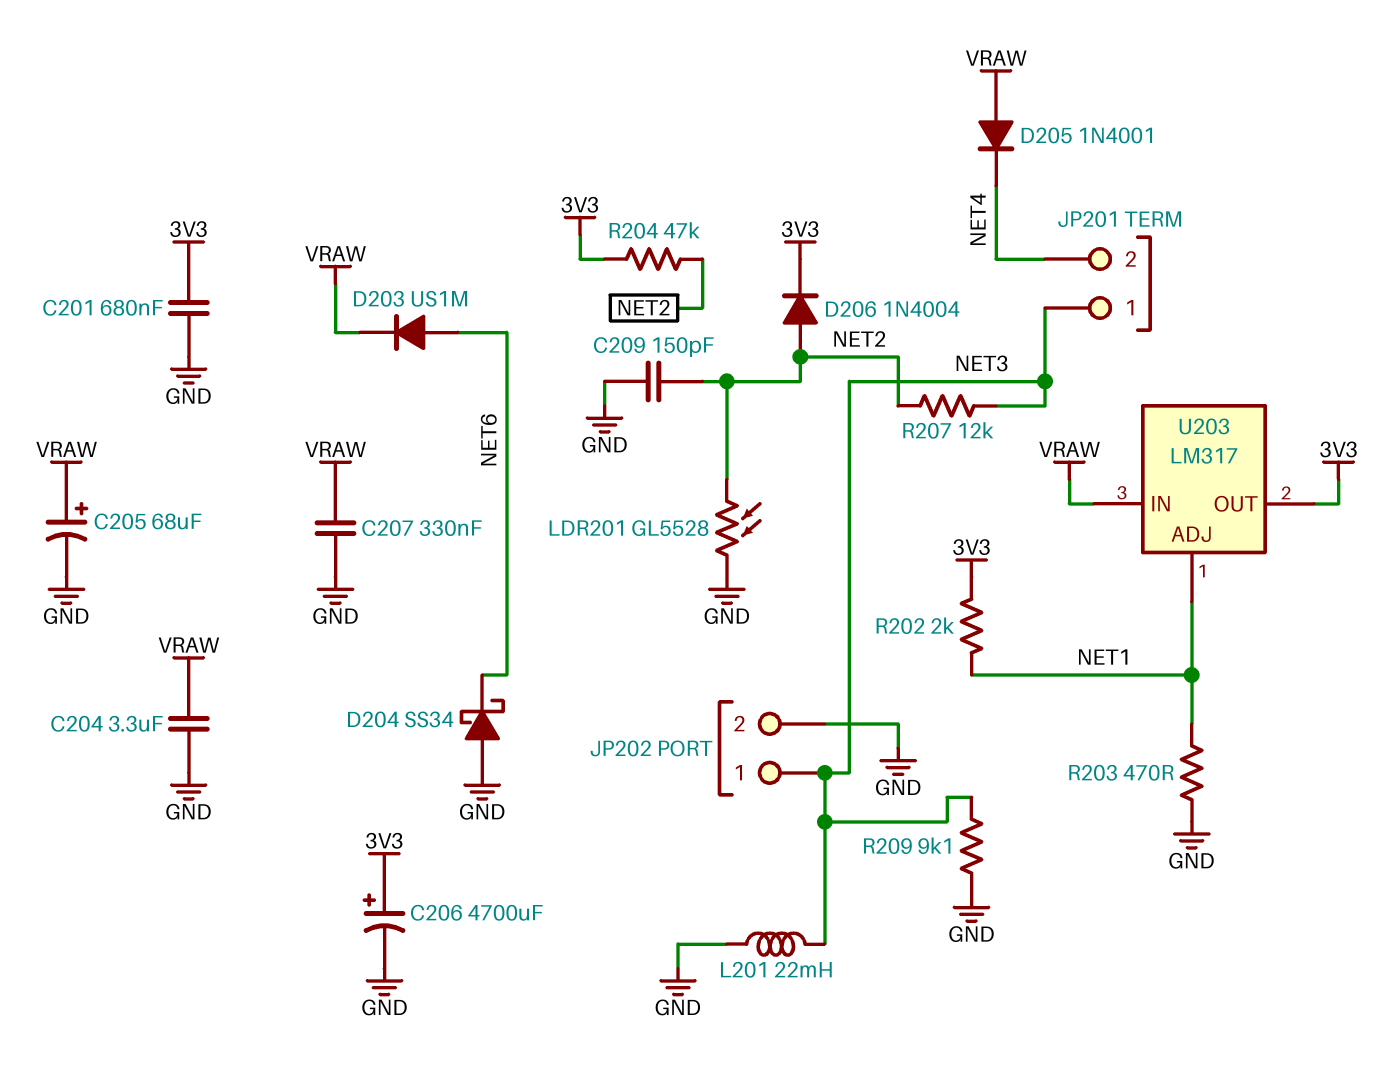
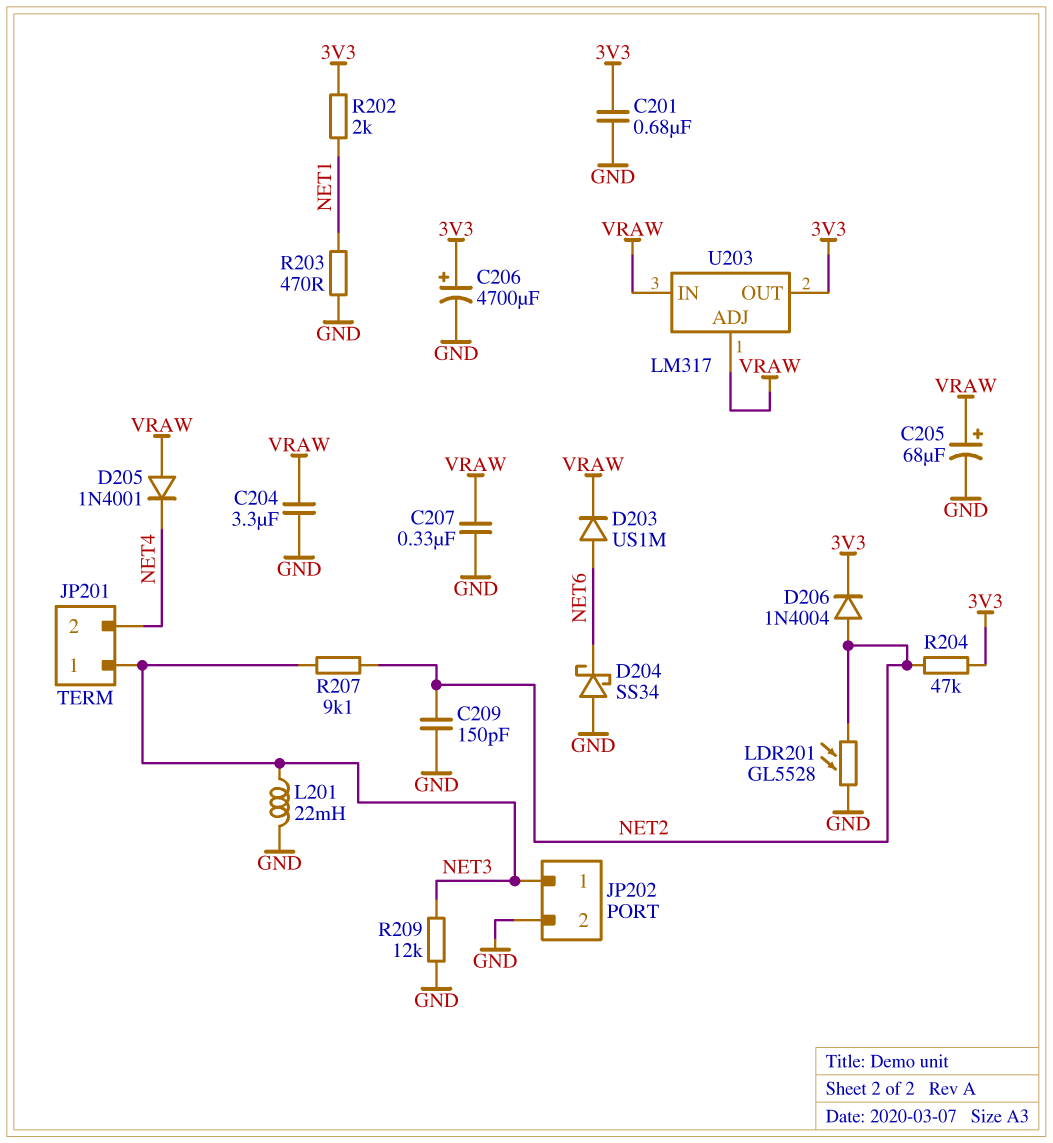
R207: 12k (NET2, NET3) -> 9.1k (NET2, NET3)
R209: 9.1k (GND, NET3) -> 12k (GND, NET3)
U203 pin ADJ: NET1 -> VRAW

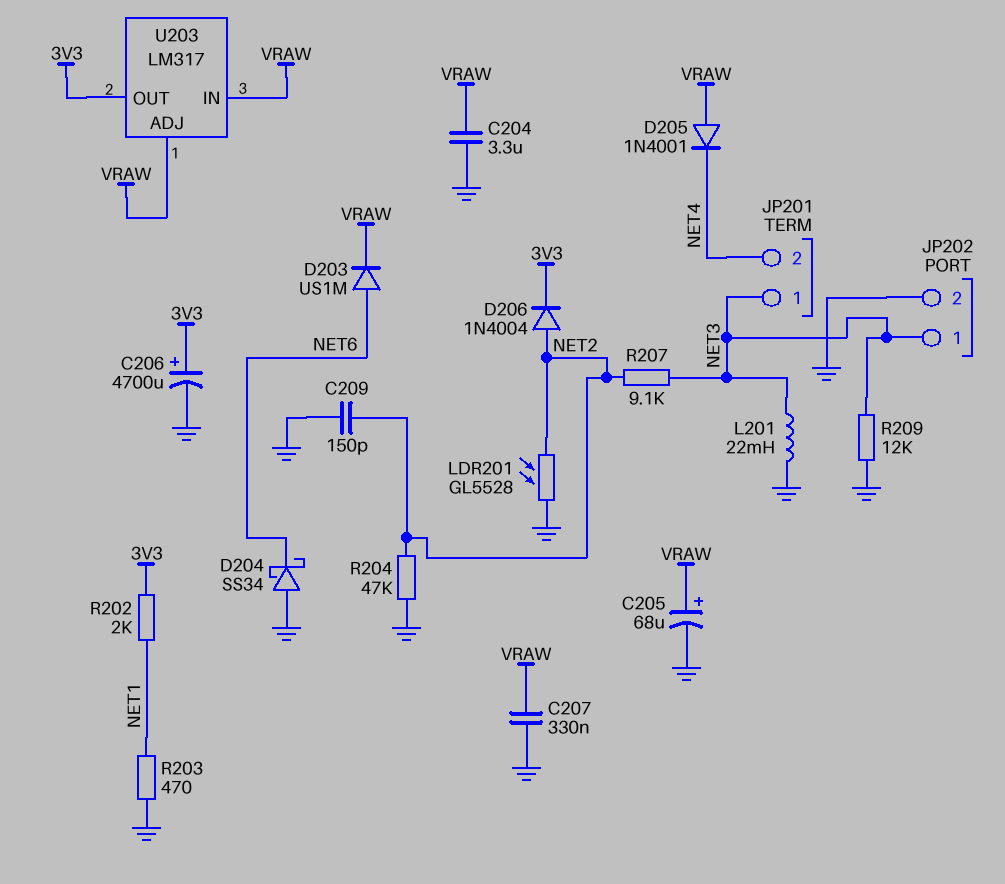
C201: 680nF (3V3, GND) -> none
R204: 47k (3V3, NET2) -> 47k (GND, NET2)

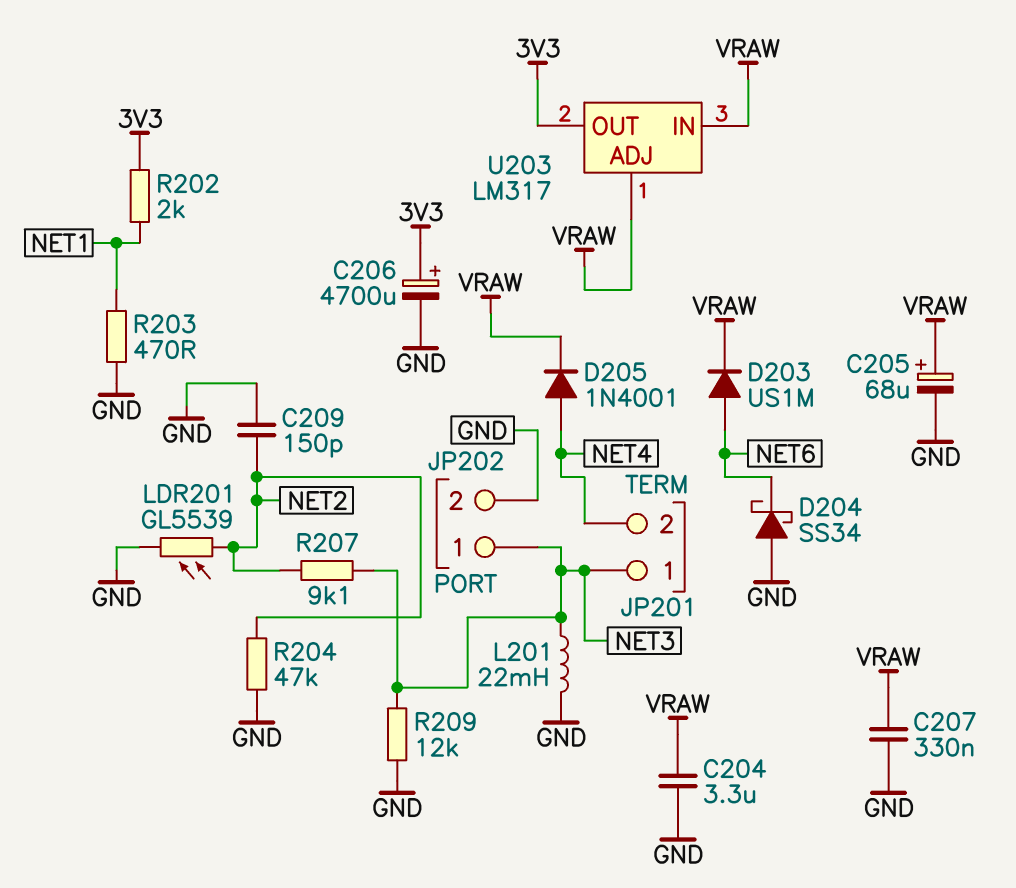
D205: diode 1N4001 (A VRAW, K NET4) -> diode 1N4001 (A NET4, K VRAW)
D206: diode 1N4004 (A NET2, K 3V3) -> none
LDR201: GL5528 (GND, NET2) -> GL5539 (GND, NET2)

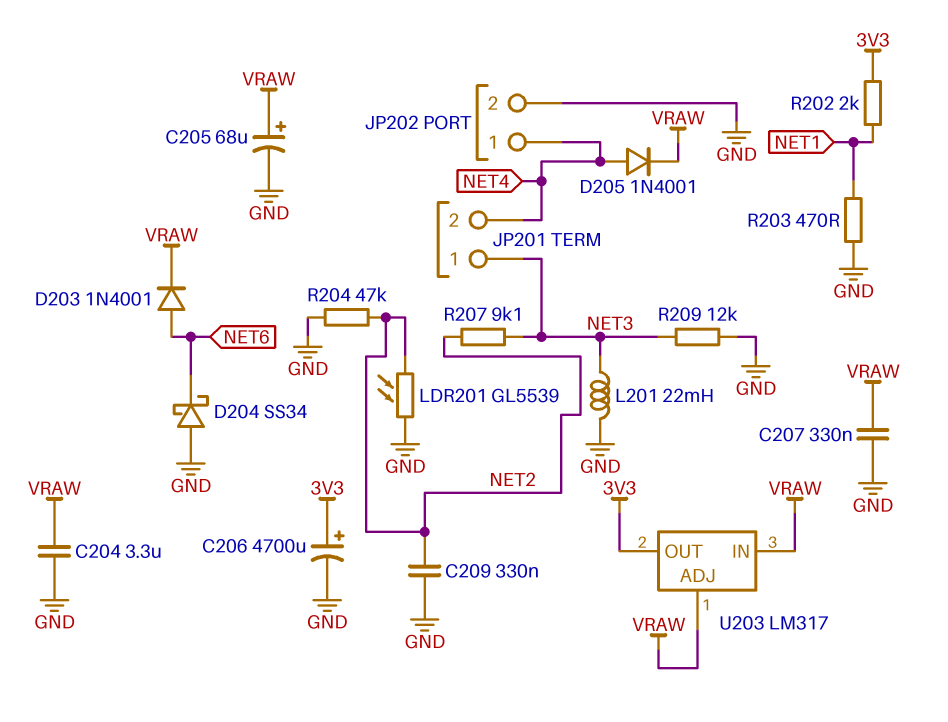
C209: 150pF (GND, NET2) -> 330nF (GND, NET2)
D203: diode US1M (A NET6, K VRAW) -> diode 1N4001 (A NET6, K VRAW)
JP202 pin 1: NET3 -> NET4

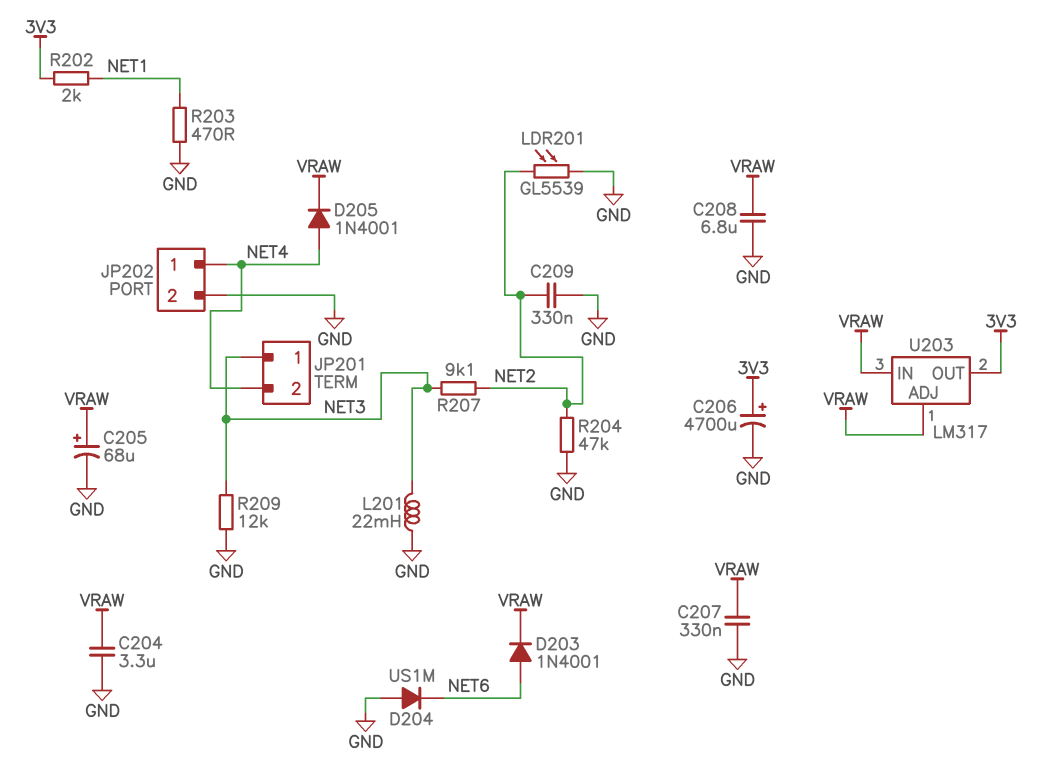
C208: none -> 6.8uF (GND, VRAW)
D204: schottky SS34 (A GND, K NET6) -> diode US1M (A GND, K NET6)

